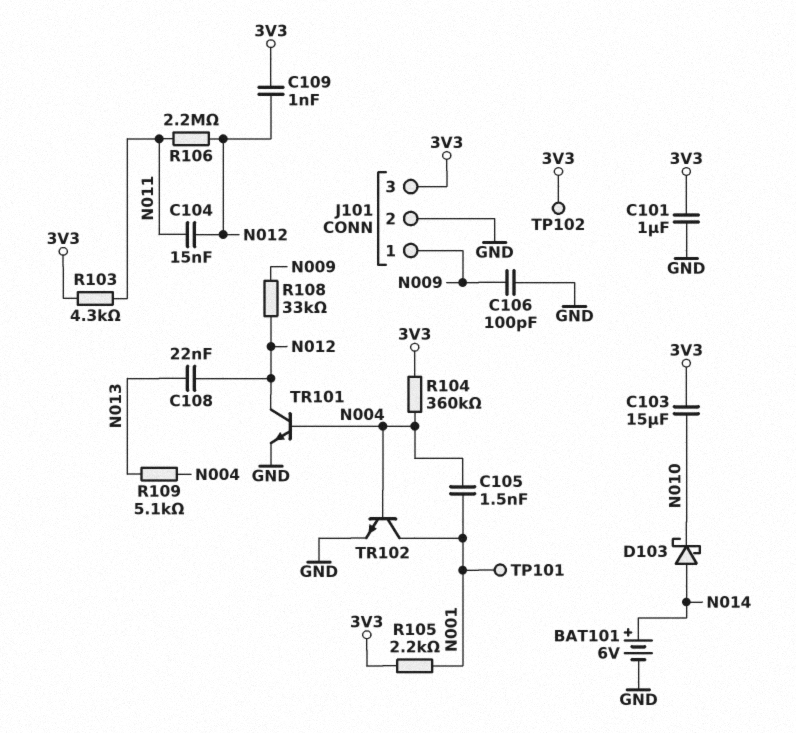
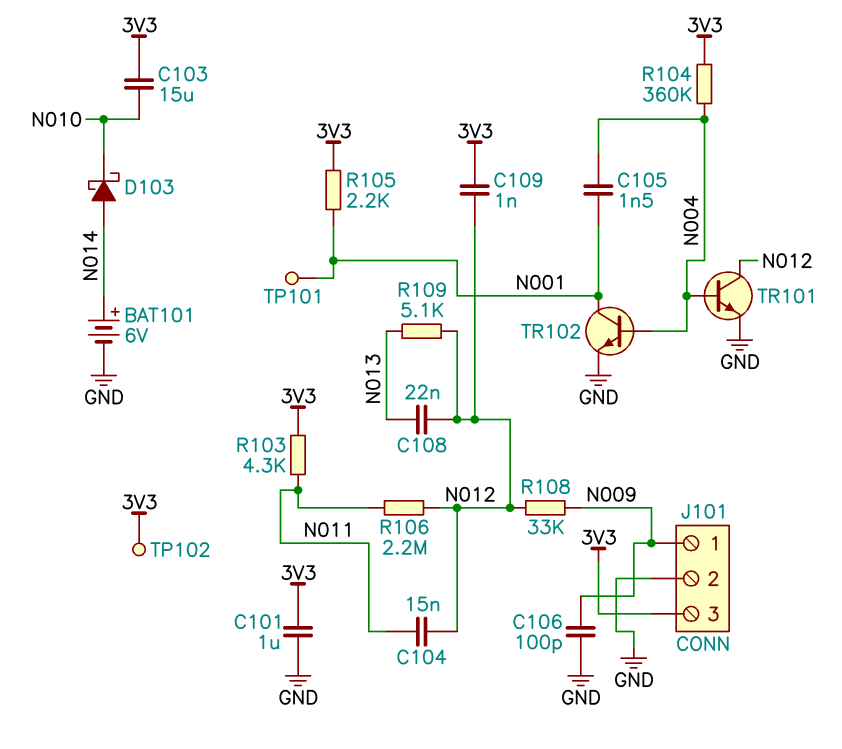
R109: 5.1k (N004, N013) -> 5.1k (N012, N013)

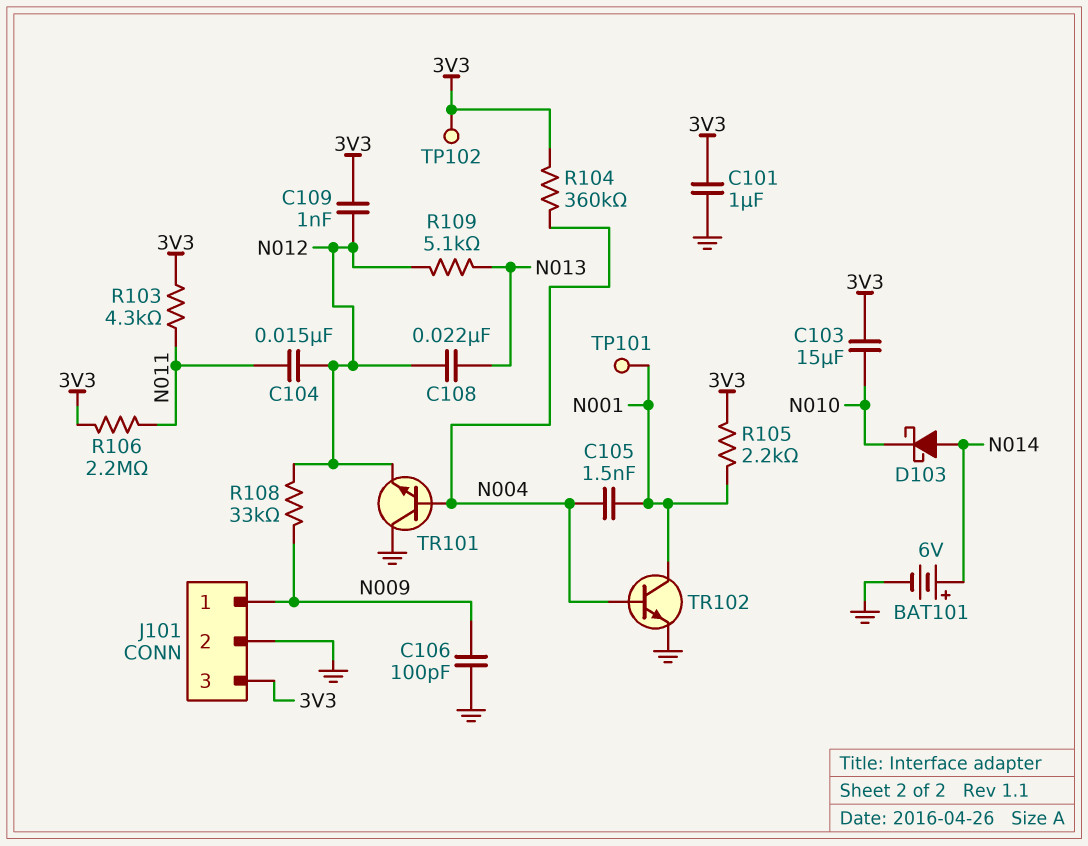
R106: 2.2M (N011, N012) -> 2.2M (3V3, N011)
TR101: NPN (B N004, C N012, E GND) -> NPN (B N004, C GND, E N012)

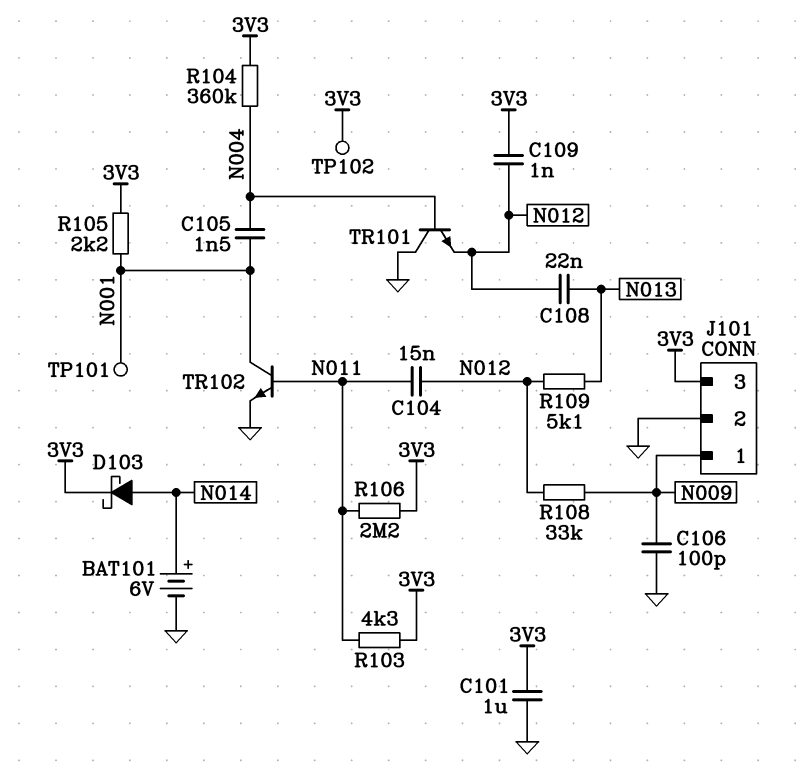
C103: 15uF (3V3, N010) -> none
D103: schottky (A N014, K N010) -> schottky (A N014, K 3V3)
TR102: NPN (B N004, C N001, E GND) -> NPN (B N011, C N001, E GND)

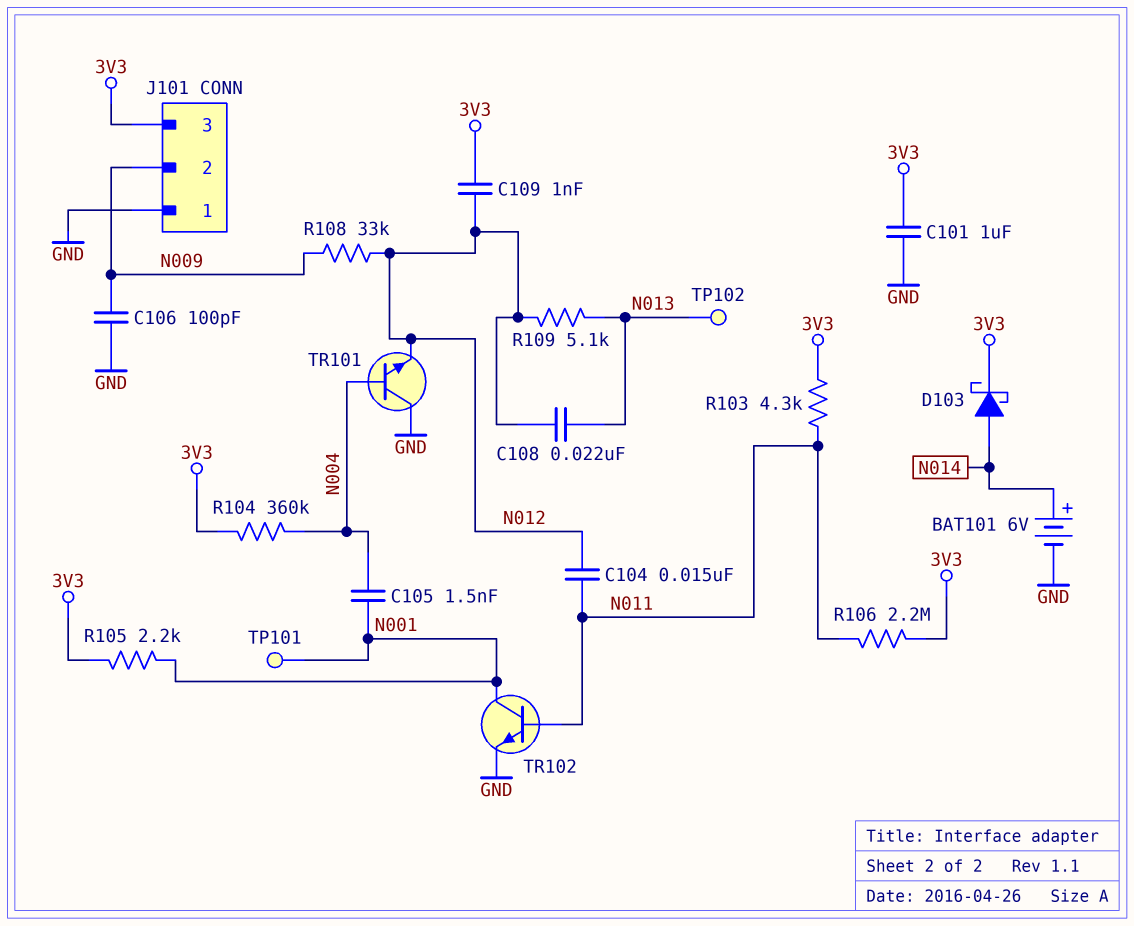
J101 pin 1: N009 -> GND
J101 pin 2: GND -> N009
TP102: test point (3V3) -> test point (N013)

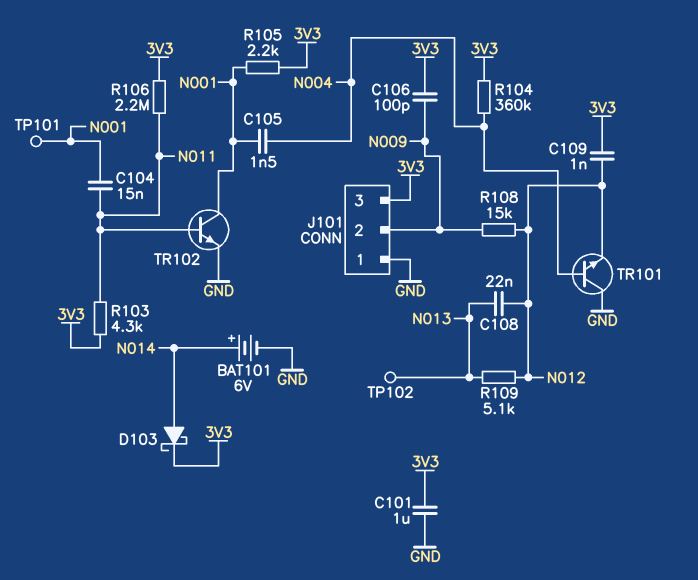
C104: 15nF (N011, N012) -> 15nF (N001, N011)
C106: 100pF (GND, N009) -> 100pF (3V3, N009)
R108: 33k (N009, N012) -> 15k (N009, N012)

